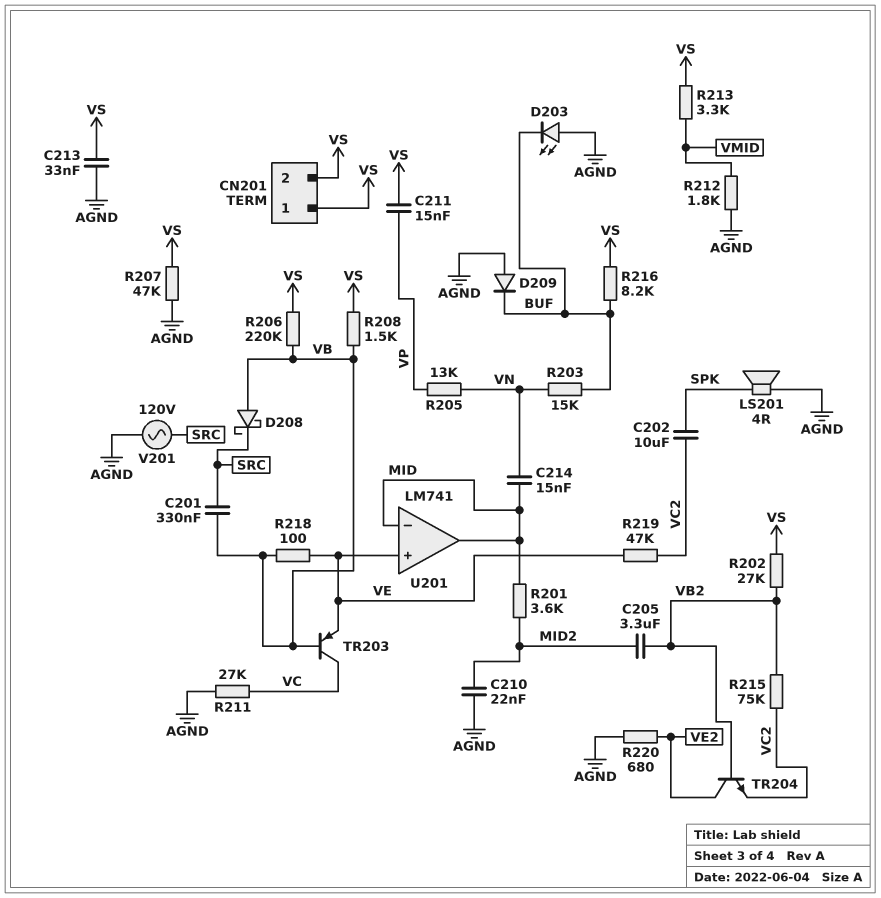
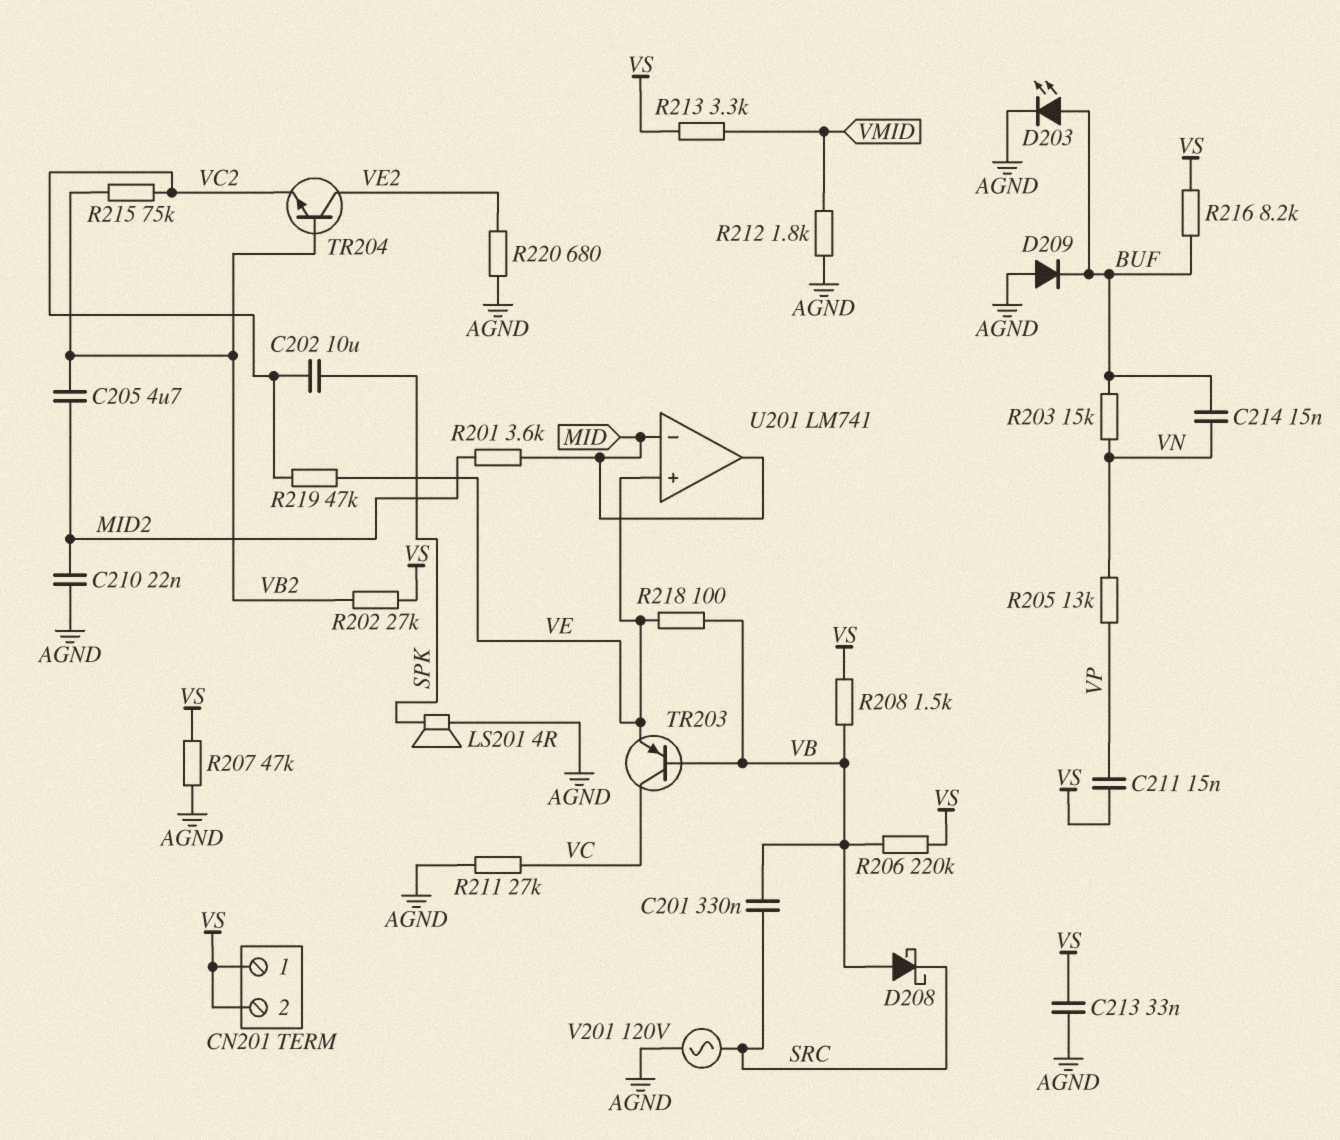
C205: 3.3uF (MID2, VB2) -> 4.7uF (MID2, VB2)
C214: 15nF (MID, VN) -> 15nF (BUF, VN)
D203: LED (A AGND, K BUF) -> LED (A BUF, K AGND)

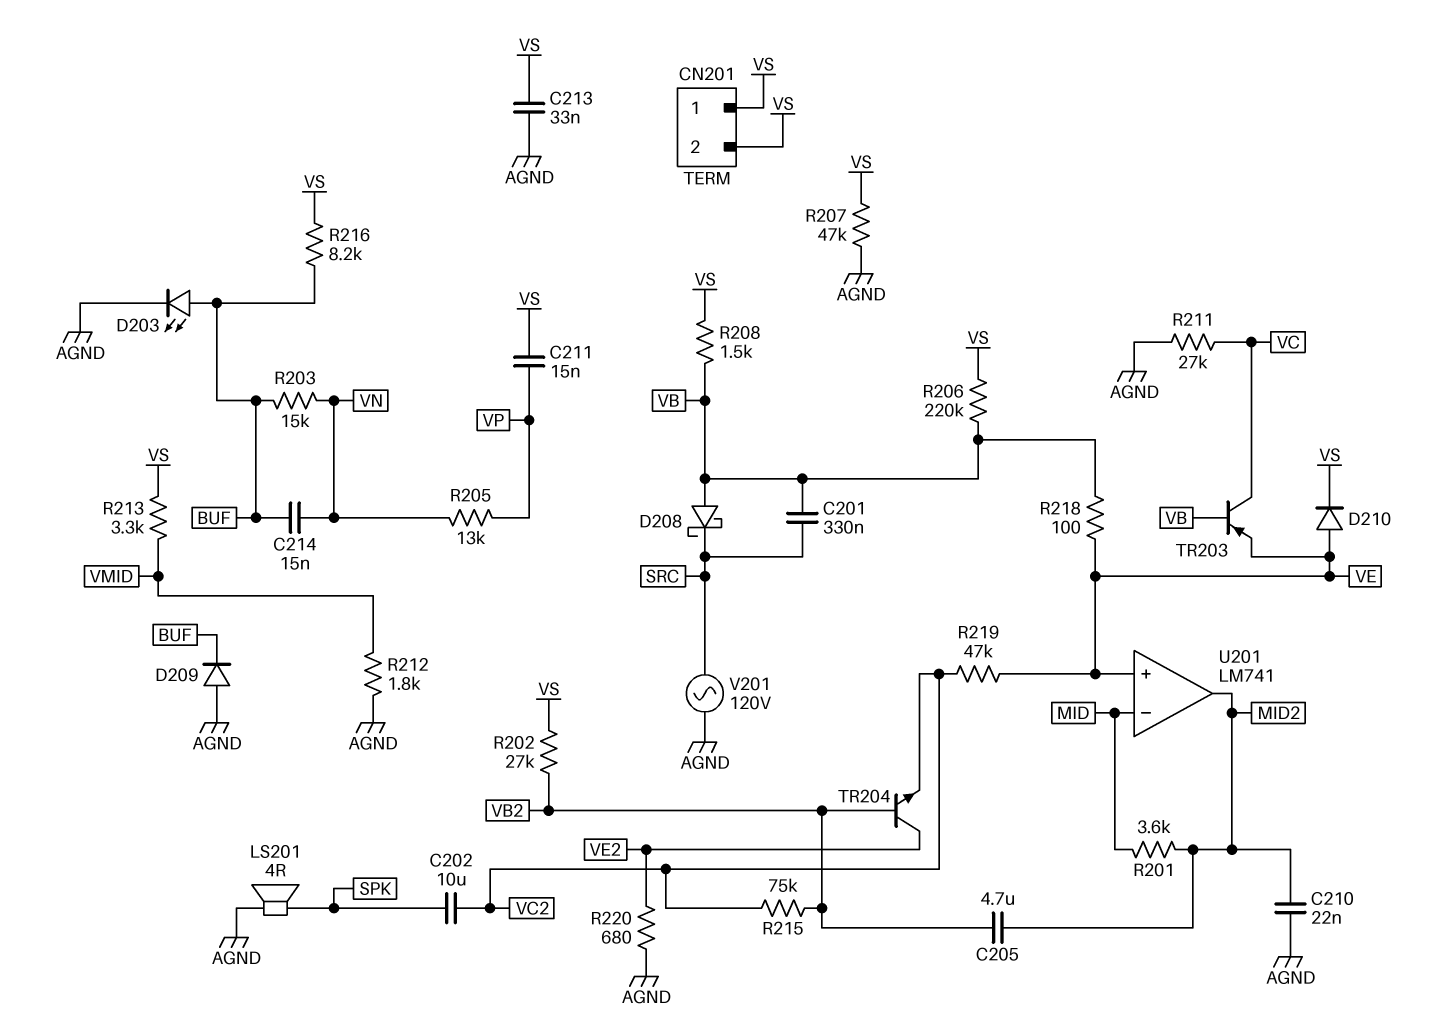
D210: none -> diode (A VE, K VS)
U201 pin out: MID -> MID2

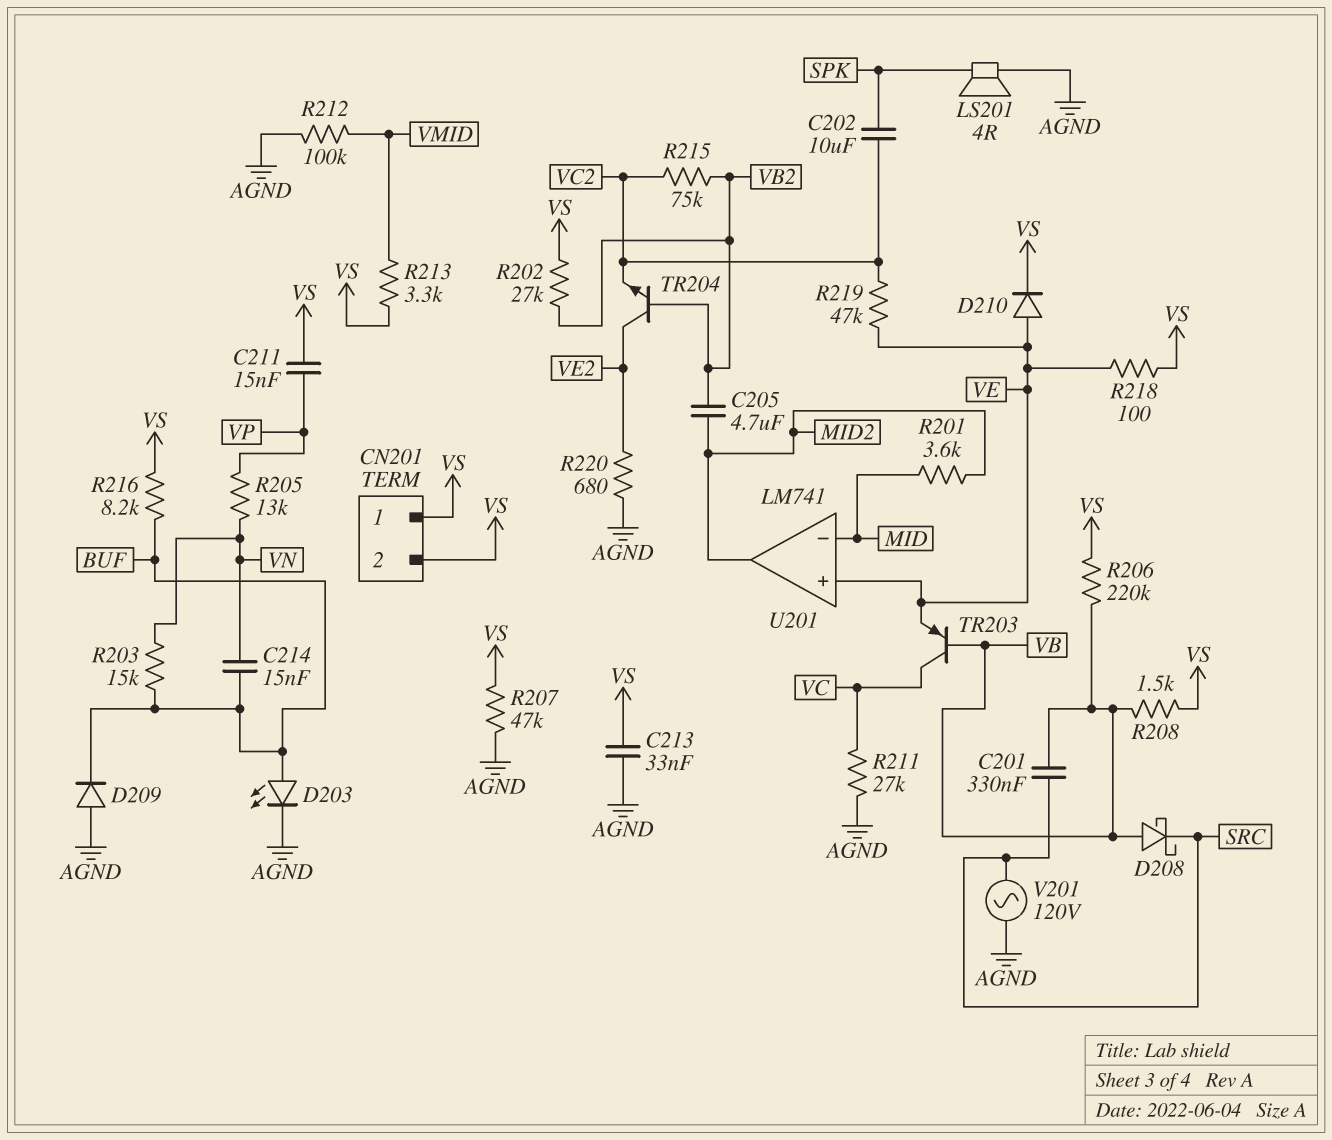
C210: 22nF (AGND, MID2) -> none
R212: 1.8k (AGND, VMID) -> 100k (AGND, VMID)
R218: 100 (VB, VE) -> 100 (VE, VS)

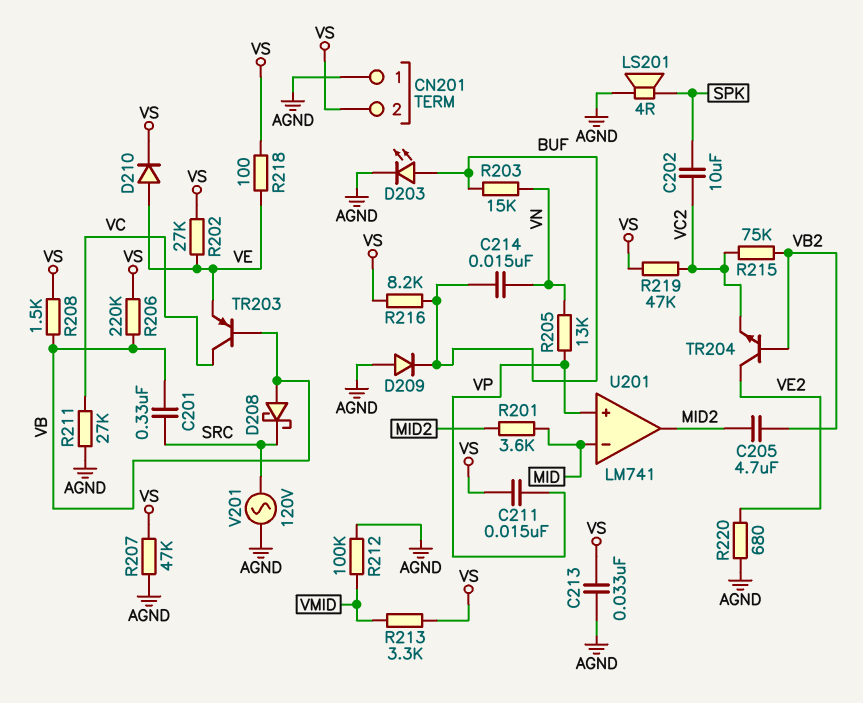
CN201 pin 1: VS -> AGND
R202: 27k (VB2, VS) -> 27k (VE, VS)
R219: 47k (VC2, VE) -> 47k (VC2, VS)
U201 pin in+: VE -> VP

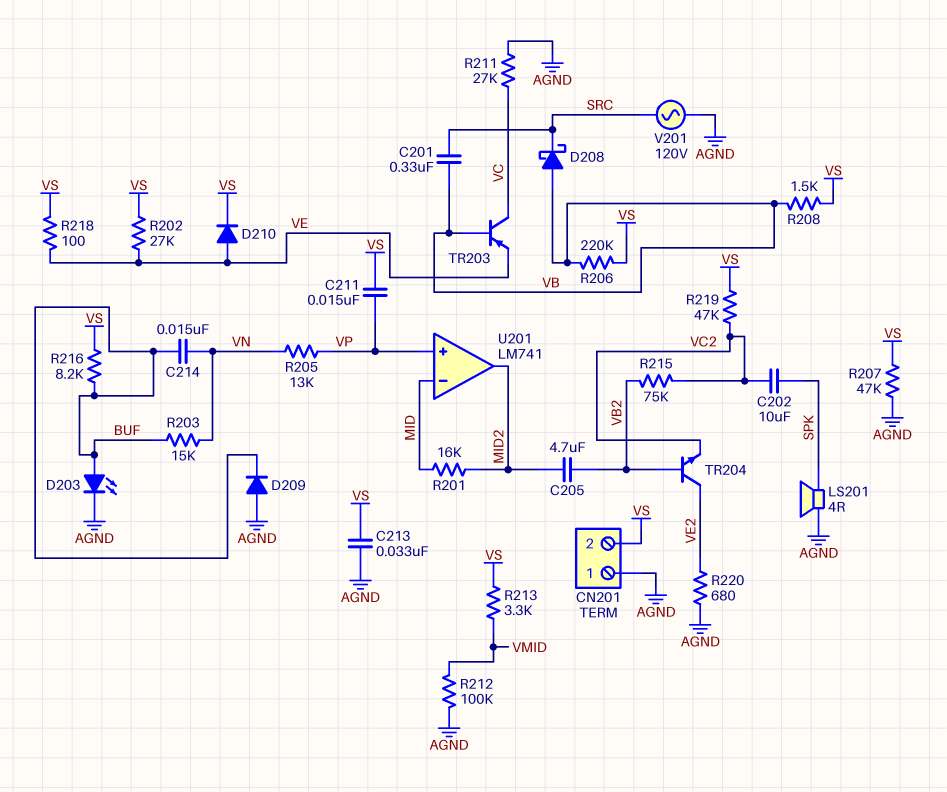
R201: 3.6k (MID, MID2) -> 16k (MID, MID2)

